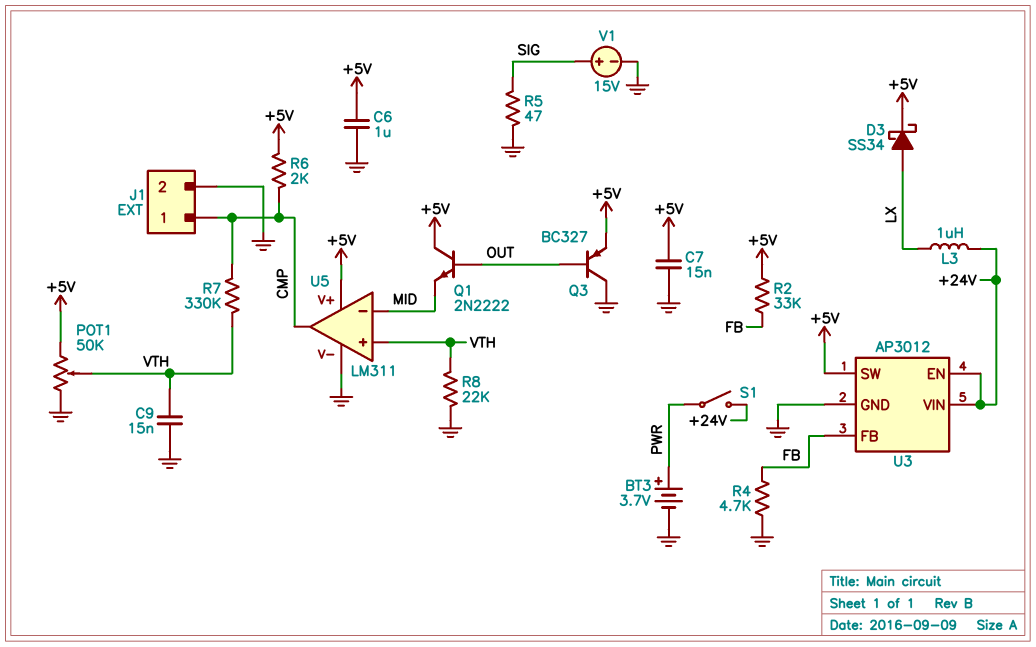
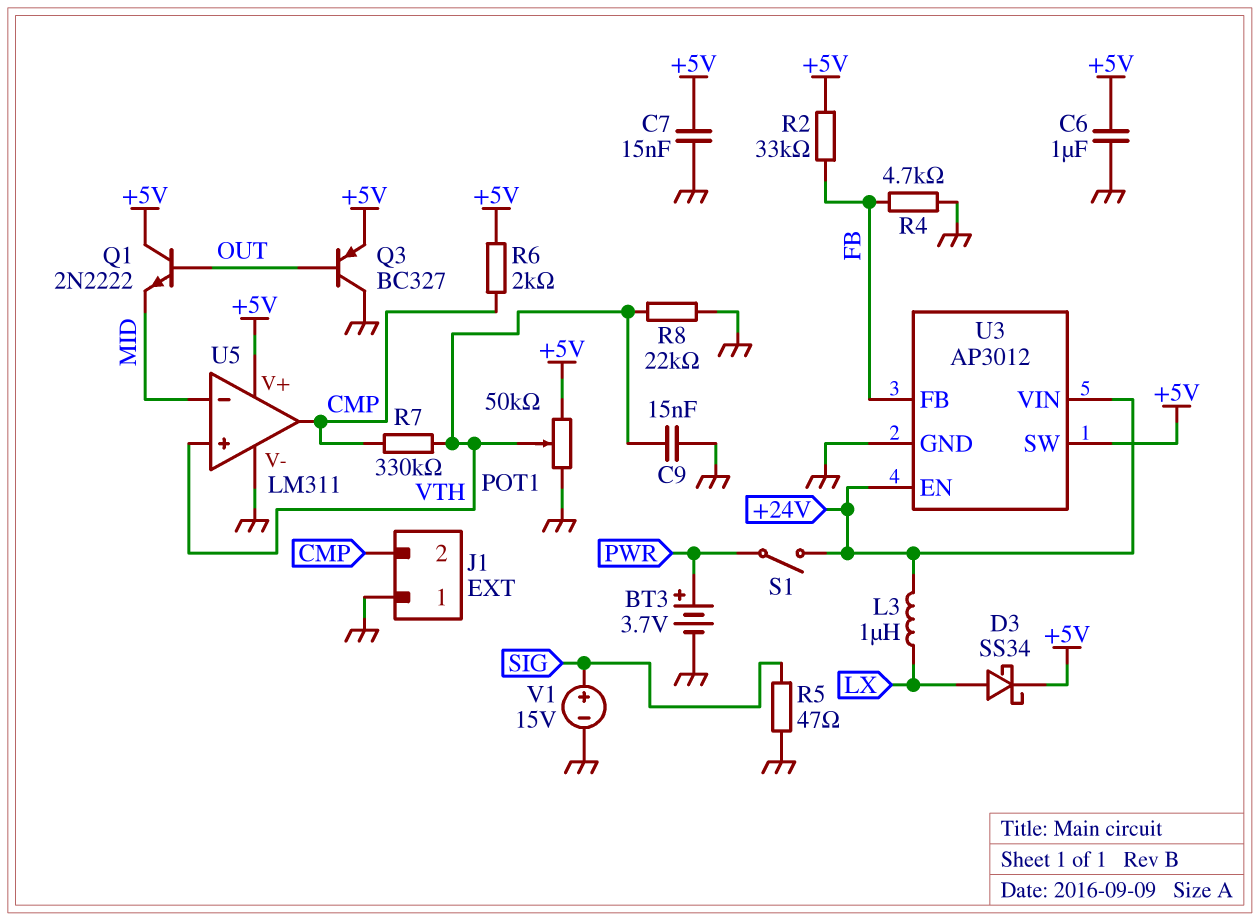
J1 pin 1: CMP -> GND
J1 pin 2: GND -> CMP

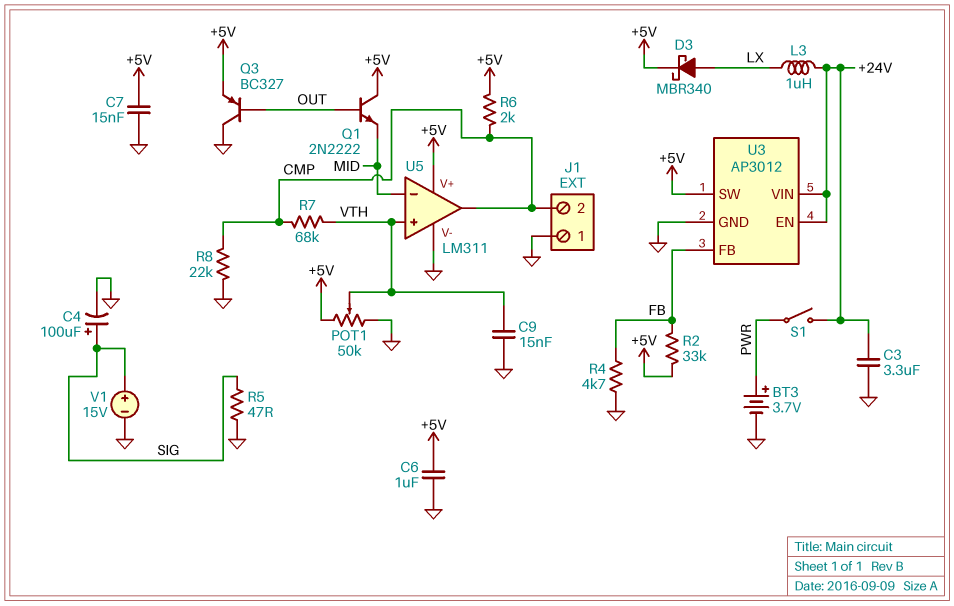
C3: none -> 3.3uF (+24V, GND)
C4: none -> 100uF (plus SIG, minus GND)
D3: schottky SS34 (A LX, K +5V) -> schottky MBR340 (A LX, K +5V)
R7: 330k (CMP, VTH) -> 68k (CMP, VTH)
R8: 22k (GND, VTH) -> 22k (CMP, GND)

